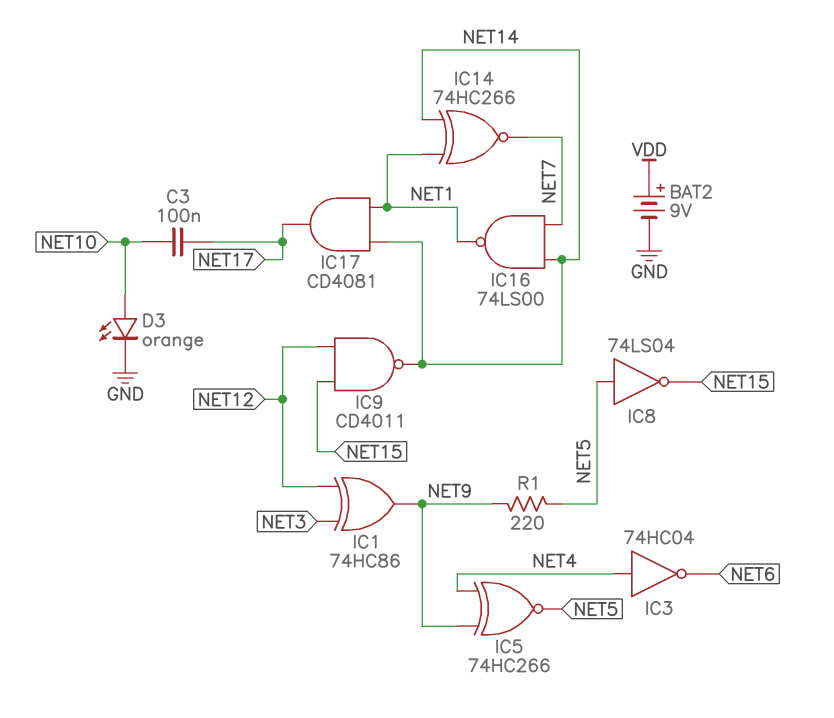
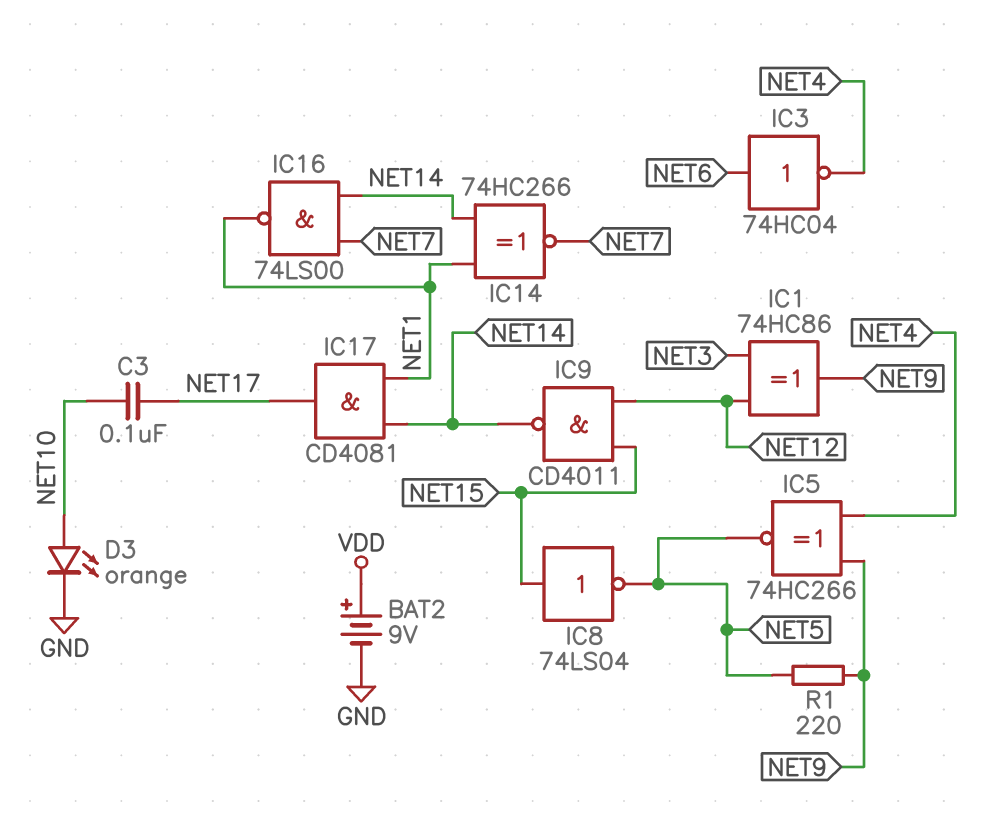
IC3: NOT 74HC04 (in NET4, out NET6) -> NOT 74HC04 (in NET6, out NET4)
IC8: NOT 74LS04 (in NET5, out NET15) -> NOT 74LS04 (in NET15, out NET5)

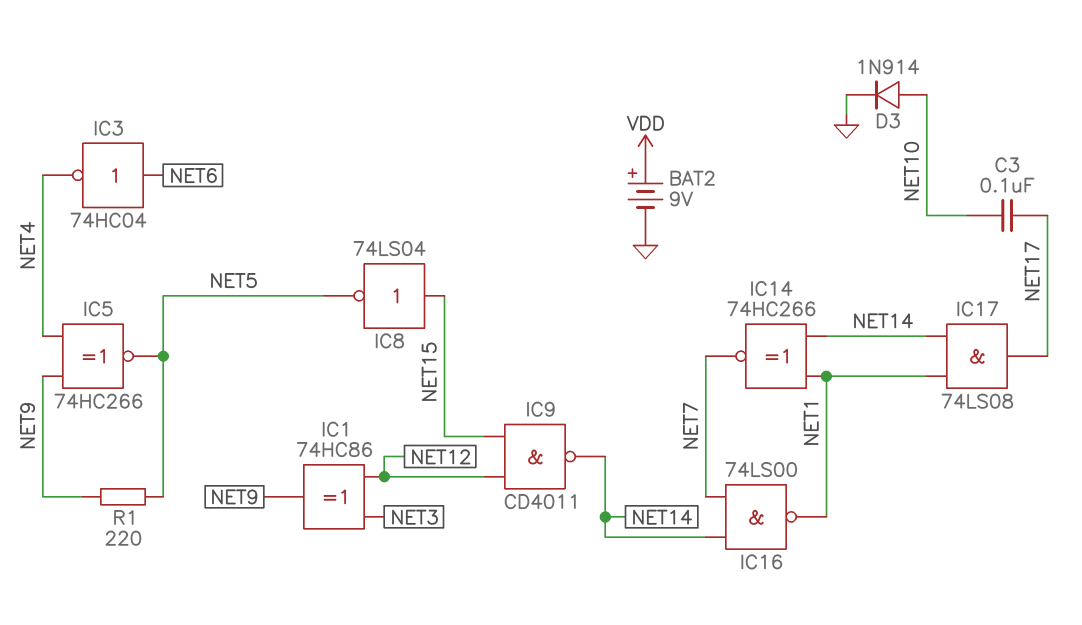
D3: LED orange (A NET10, K GND) -> diode 1N914 (A NET10, K GND)
IC17: AND CD4081 (in NET1, in NET14, out NET17) -> AND 74LS08 (in NET1, in NET14, out NET17)

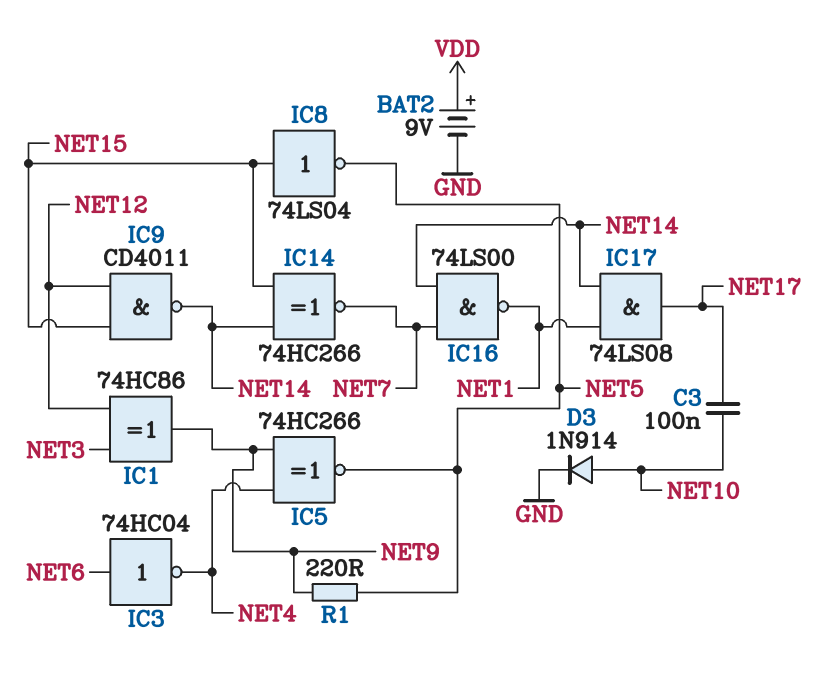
IC14: XNOR 74HC266 (in NET1, in NET14, out NET7) -> XNOR 74HC266 (in NET14, in NET15, out NET7)

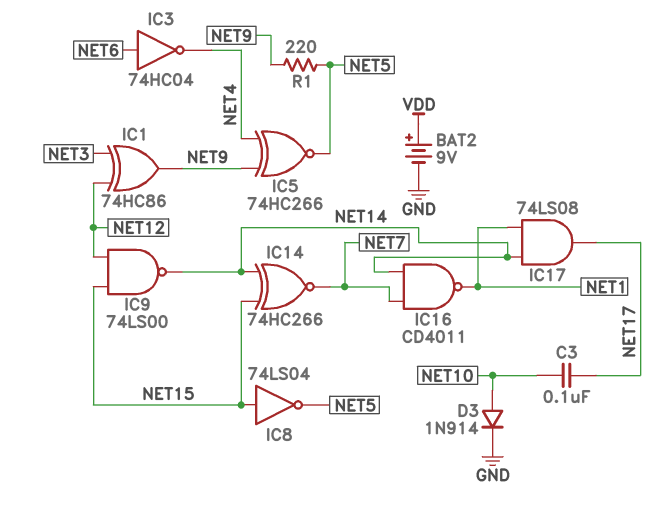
IC9: NAND CD4011 (in NET12, in NET15, out NET14) -> NAND 74LS00 (in NET12, in NET15, out NET14)
IC16: NAND 74LS00 (in NET7, in NET14, out NET1) -> NAND CD4011 (in NET7, in NET14, out NET1)

